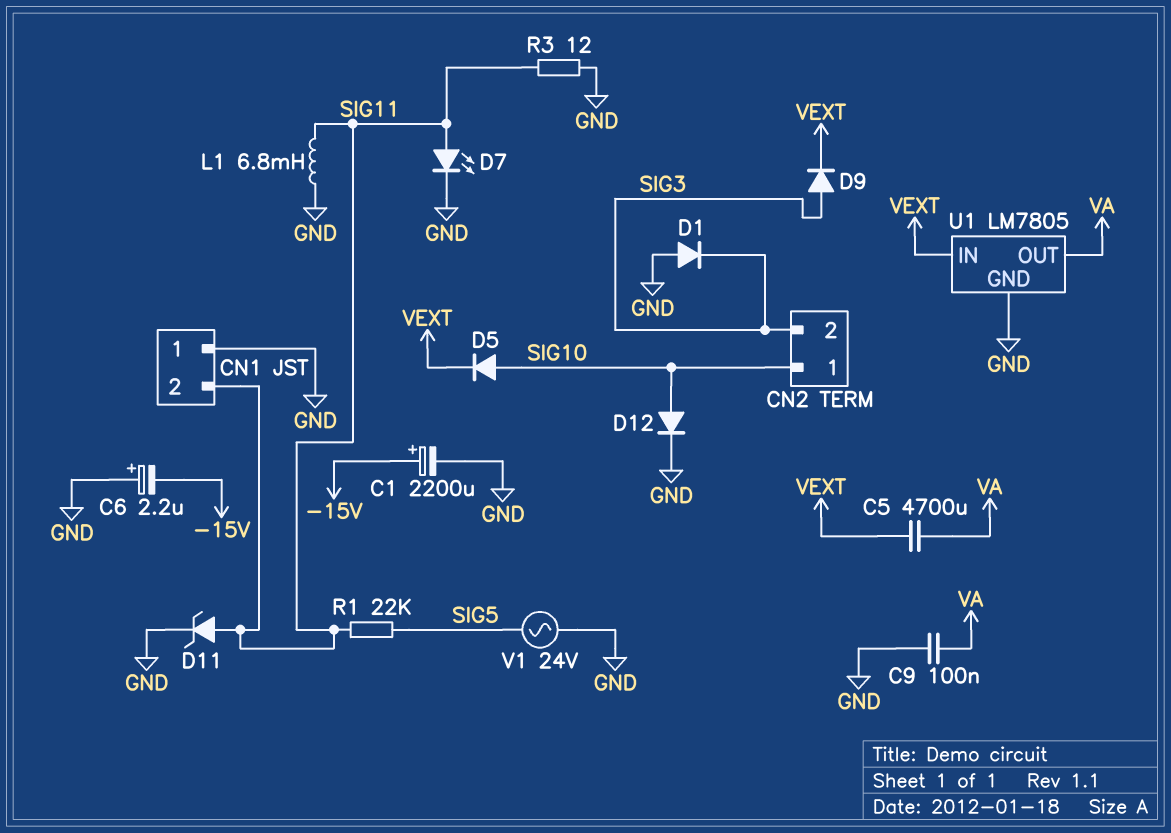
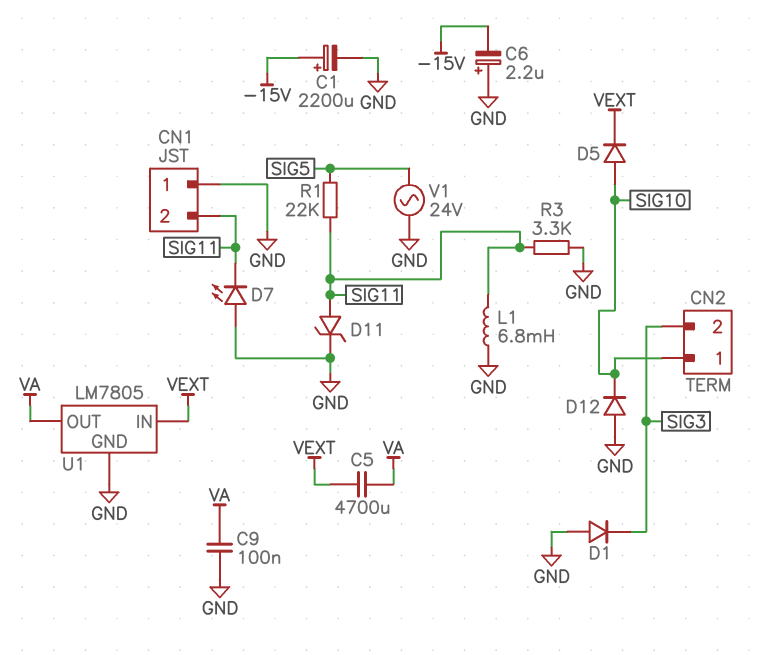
D7: LED (A SIG11, K GND) -> LED (A GND, K SIG11)
D9: diode (A SIG3, K VEXT) -> none
D12: diode (A SIG10, K GND) -> diode (A GND, K SIG10)
R3: 12 (GND, SIG11) -> 3.3k (GND, SIG11)

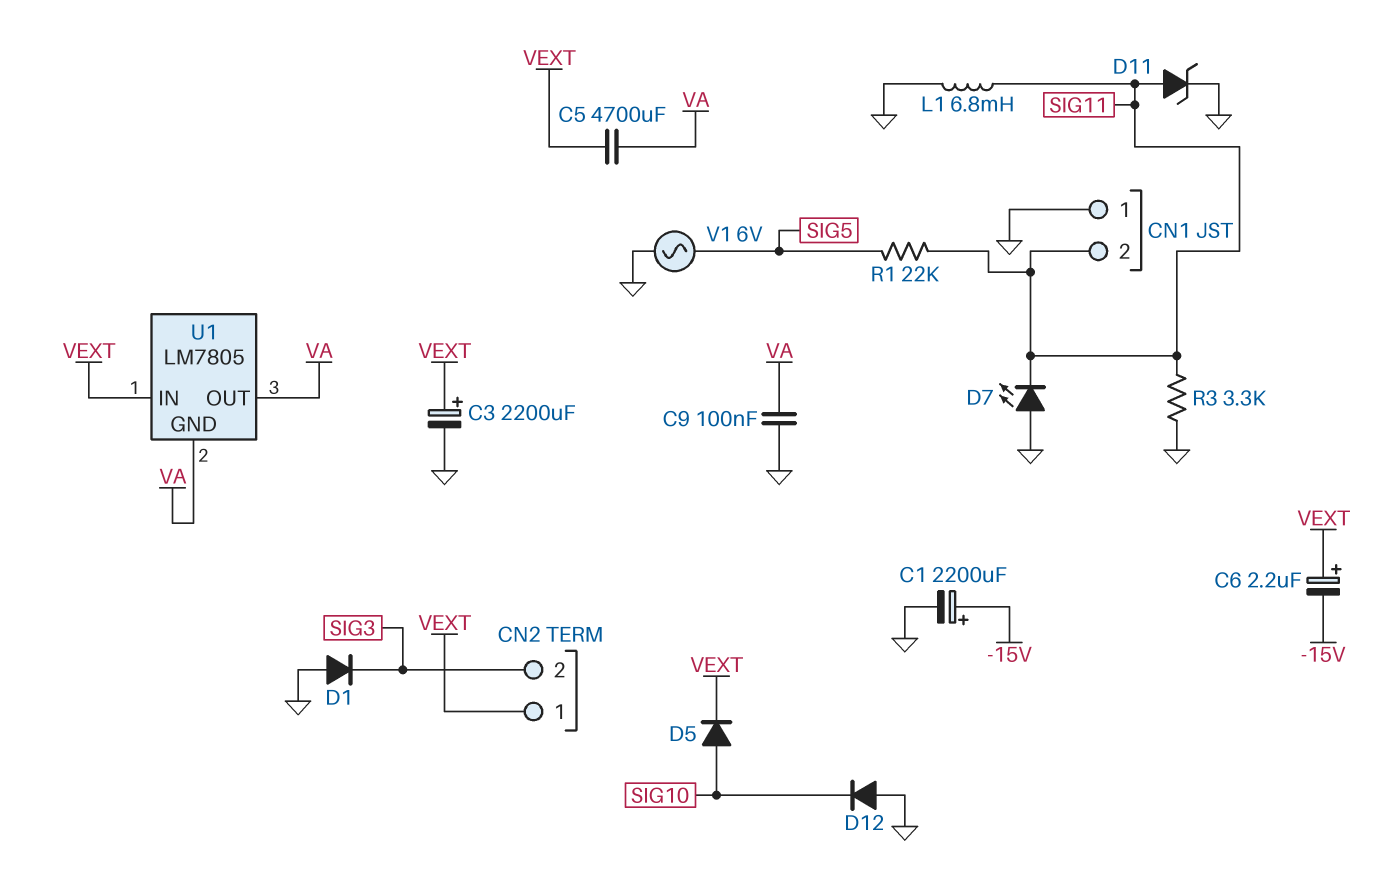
C3: none -> 2200uF (plus VEXT, minus GND)
C6: 2.2uF (plus GND, minus -15V) -> 2.2uF (plus VEXT, minus -15V)
CN2 pin 1: SIG10 -> VEXT
U1 pin GND: GND -> VA
V1: AC 24V (GND, SIG5) -> AC 6V (GND, SIG5)

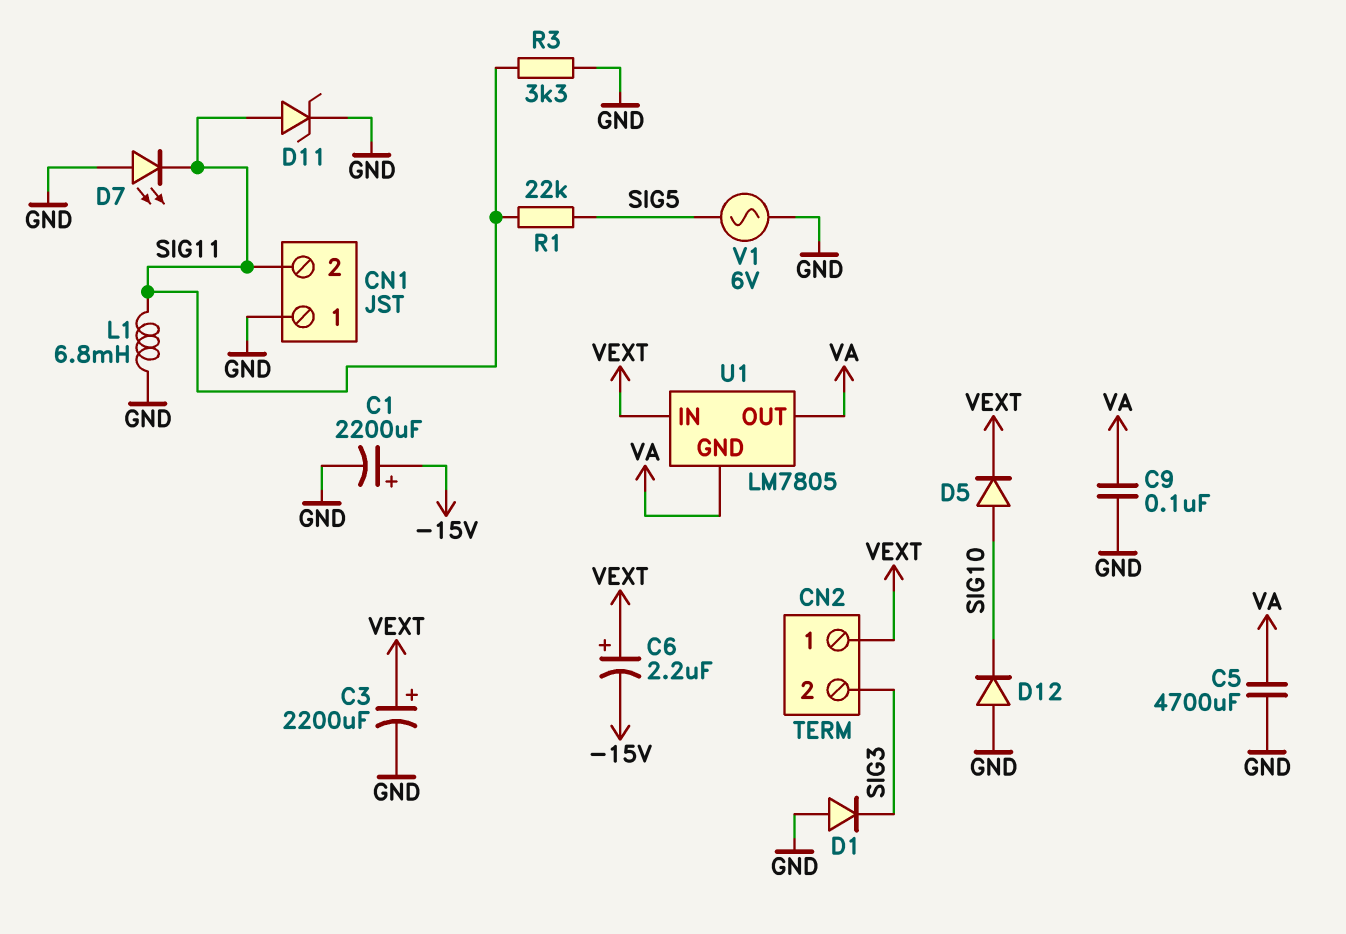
C5: 4700uF (VA, VEXT) -> 4700uF (GND, VA)

